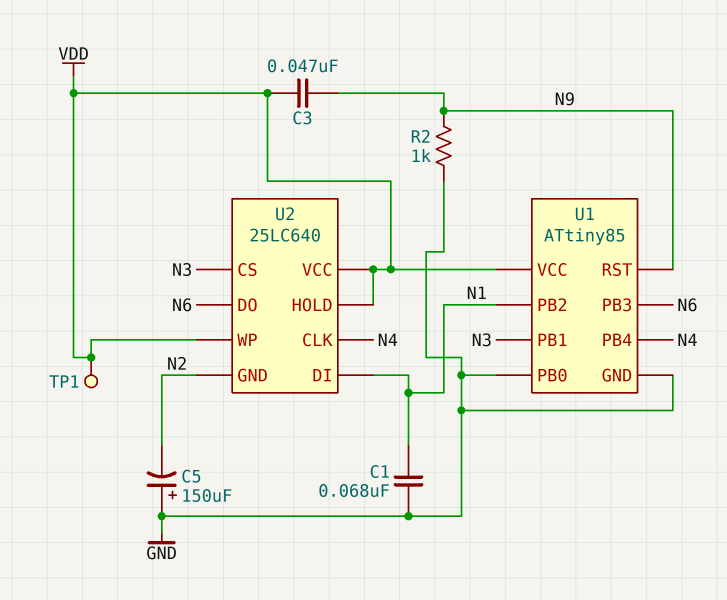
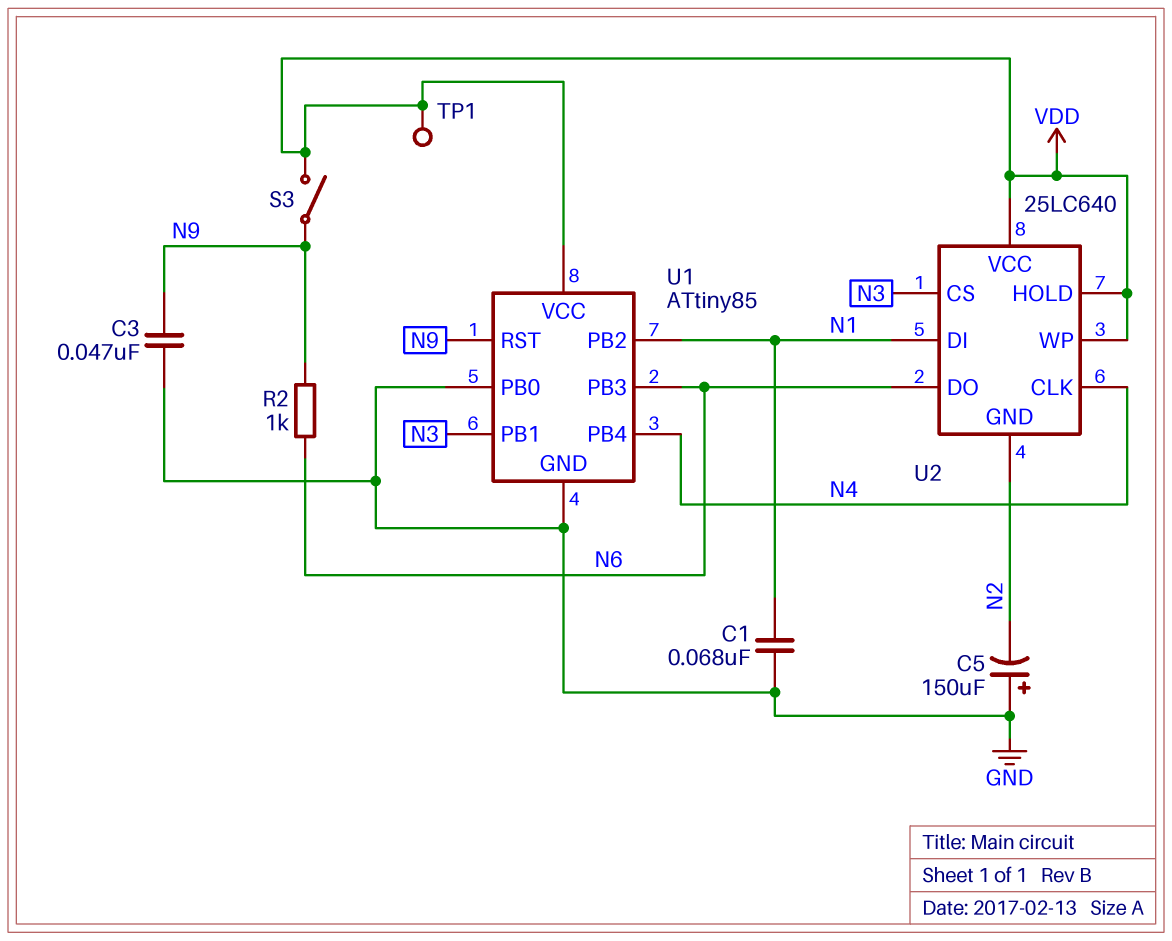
C3: 47nF (N9, VDD) -> 47nF (GND, N9)
R2: 1k (GND, N9) -> 1k (N6, N9)
S3: none -> switch (N9, VDD)

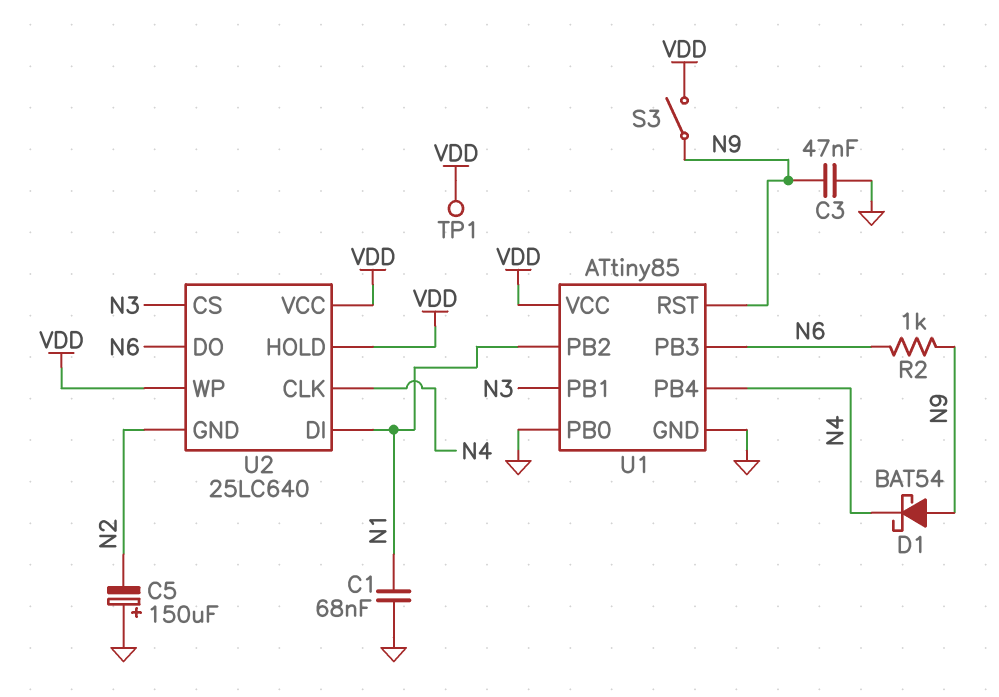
D1: none -> schottky BAT54 (A N9, K N4)

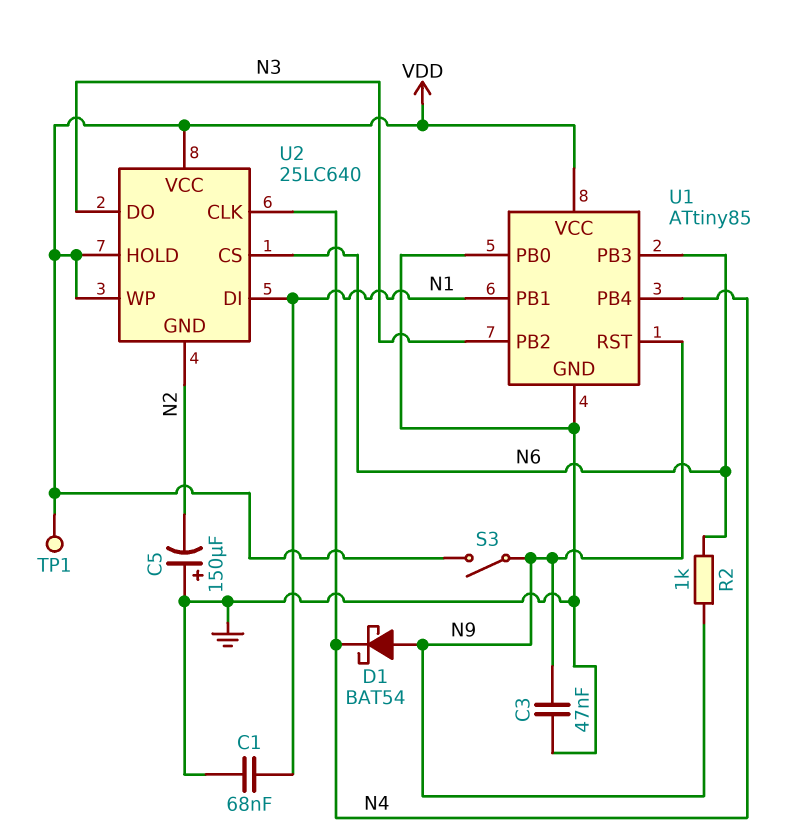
U1 pin PB1: N3 -> N1
U1 pin PB2: N1 -> N3
U2 pin CS: N3 -> N6
U2 pin DO: N6 -> N3

